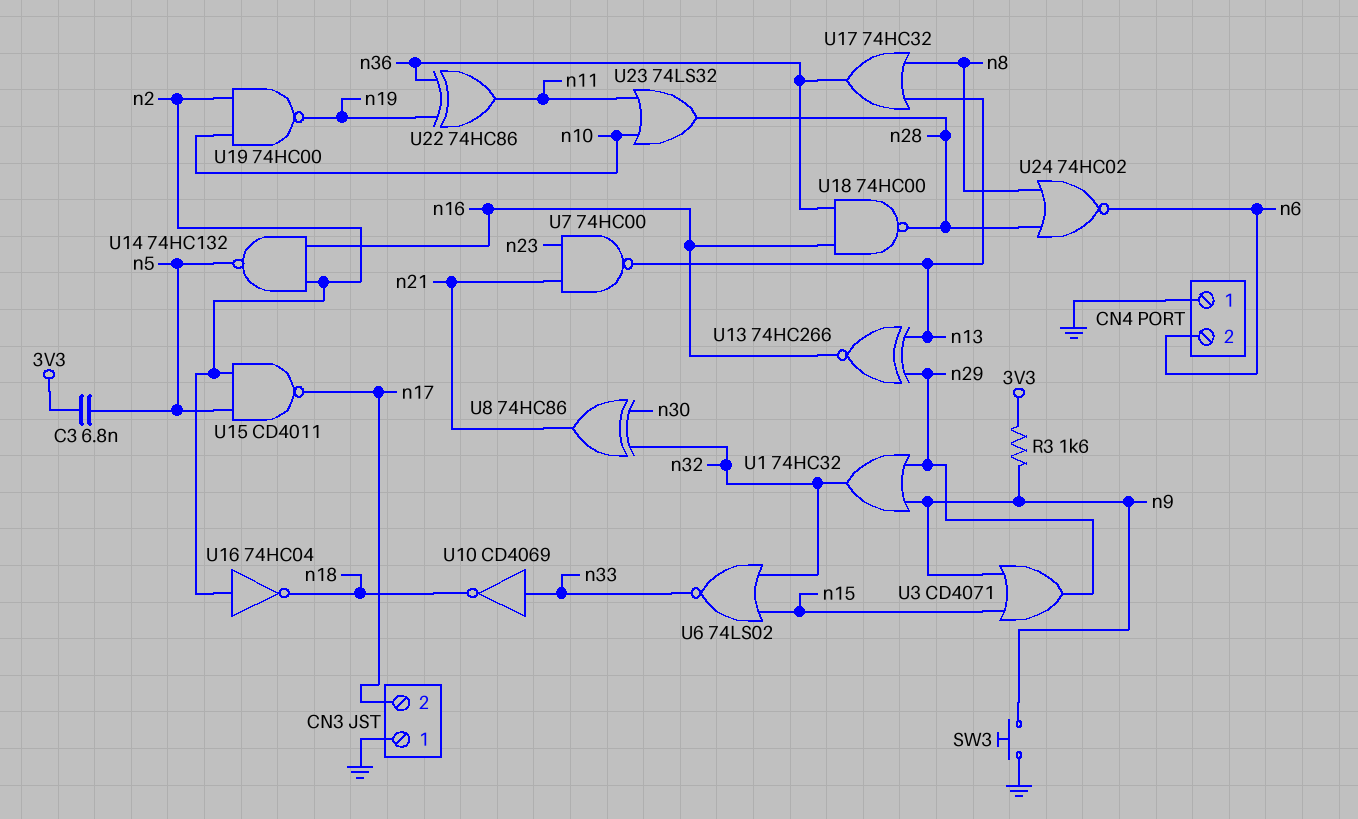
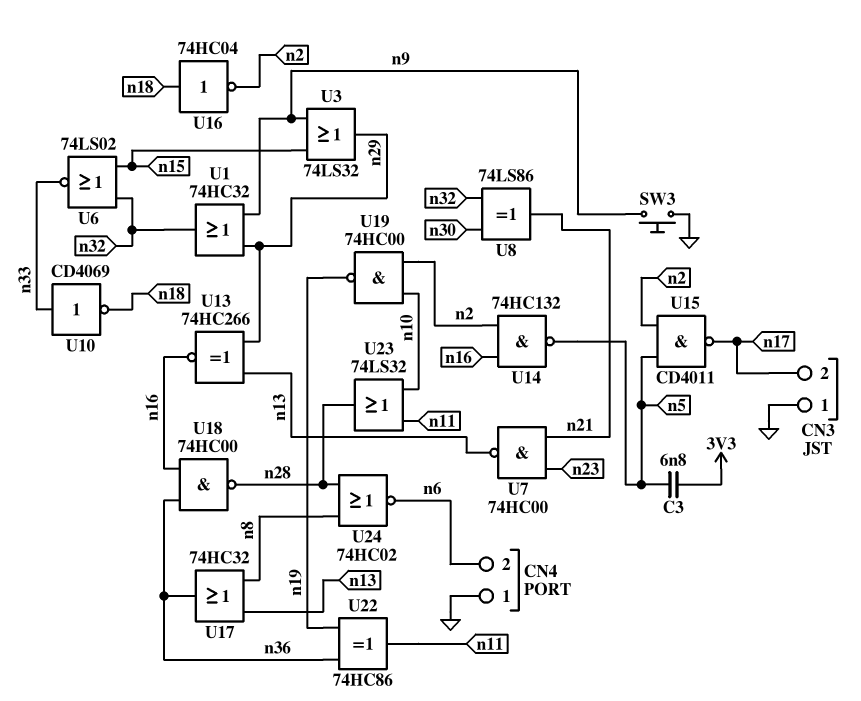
R3: 1.6k (3V3, n9) -> none
U3: OR CD4071 (in n9, in n15, out n29) -> OR 74LS32 (in n9, in n15, out n29)
U8: XOR 74HC86 (in n30, in n32, out n21) -> XOR 74LS86 (in n30, in n32, out n21)
U16: NOT 74HC04 (in n2, out n18) -> NOT 74HC04 (in n18, out n2)

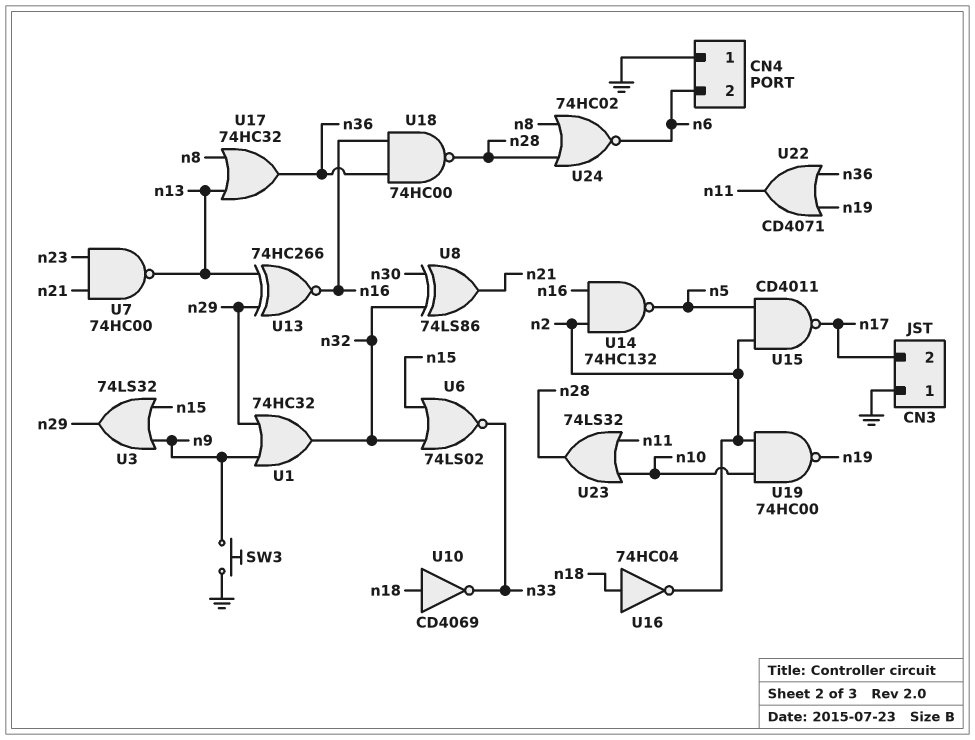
C3: 6.8nF (3V3, n5) -> none
U10: NOT CD4069 (in n33, out n18) -> NOT CD4069 (in n18, out n33)
U22: XOR 74HC86 (in n19, in n36, out n11) -> OR CD4071 (in n19, in n36, out n11)

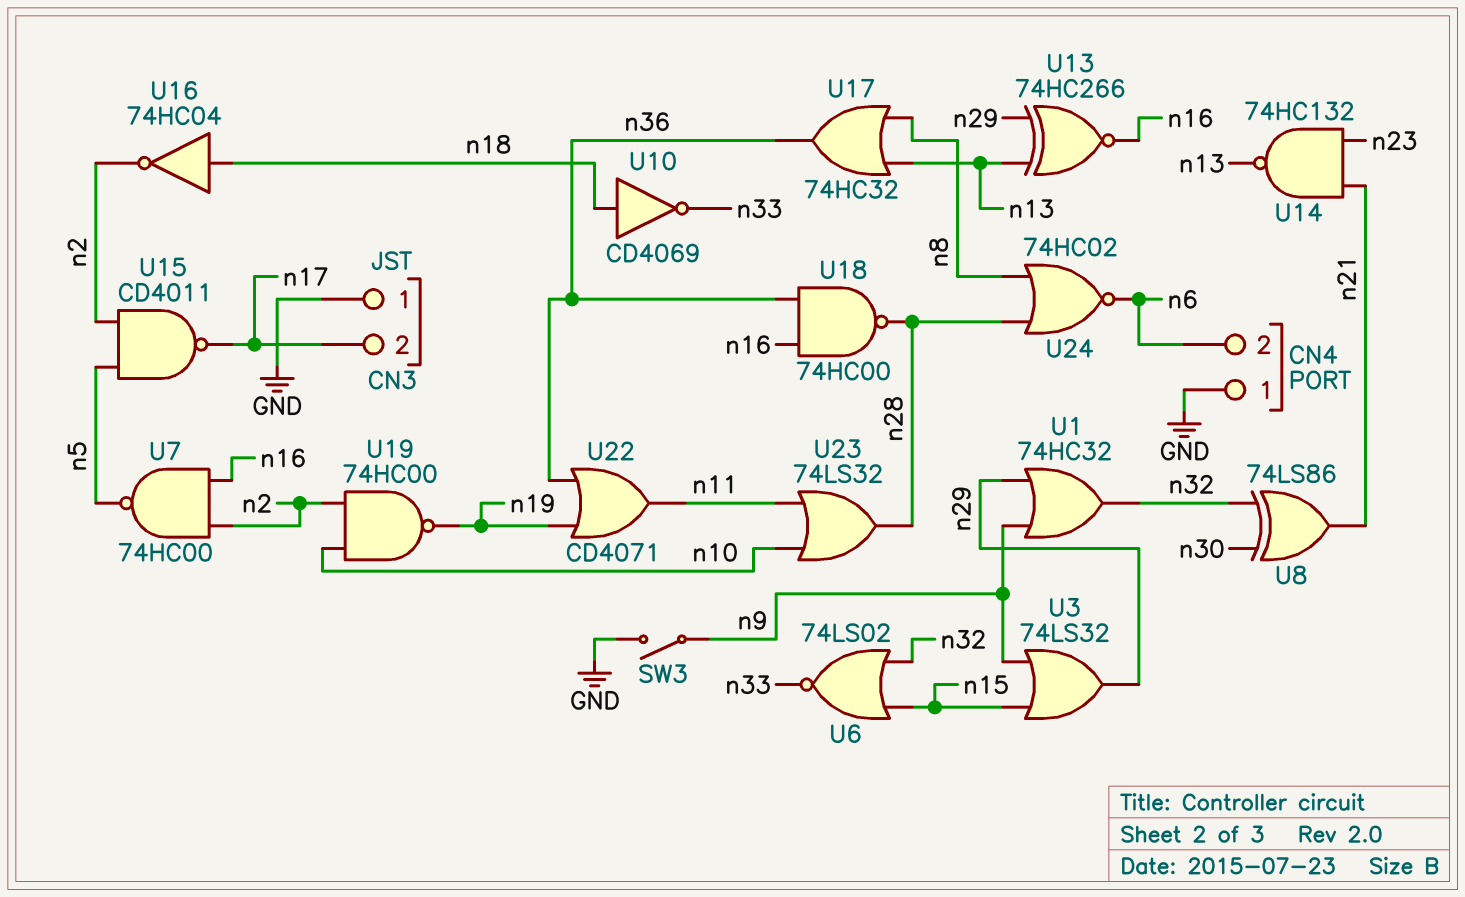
SW3: button (GND, n9) -> switch (GND, n9)
U7: NAND 74HC00 (in n21, in n23, out n13) -> NAND 74HC00 (in n2, in n16, out n5)
U14: NAND 74HC132 (in n2, in n16, out n5) -> NAND 74HC132 (in n21, in n23, out n13)

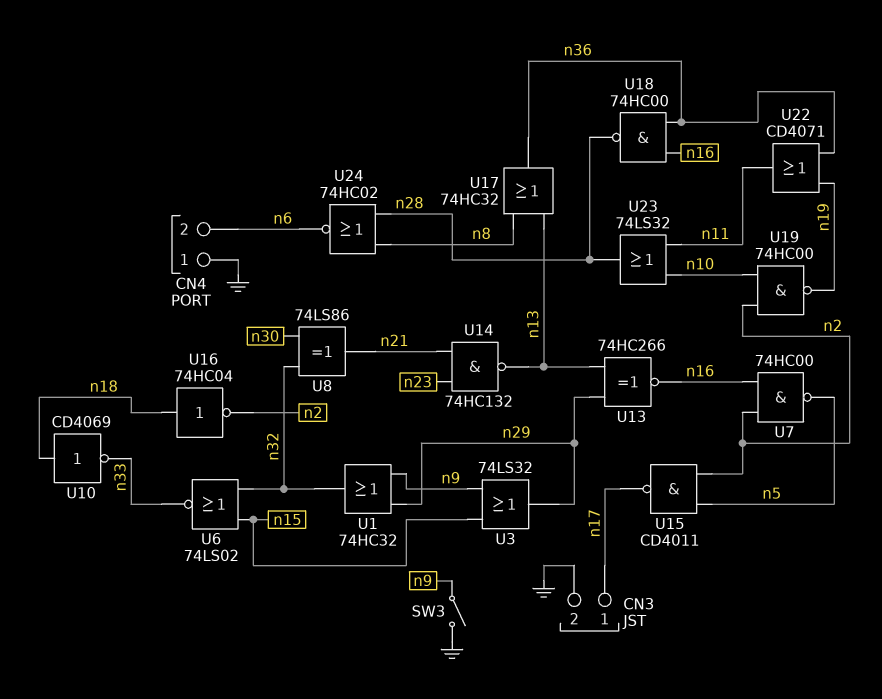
CN3 pin 1: GND -> n17
CN3 pin 2: n17 -> GND

